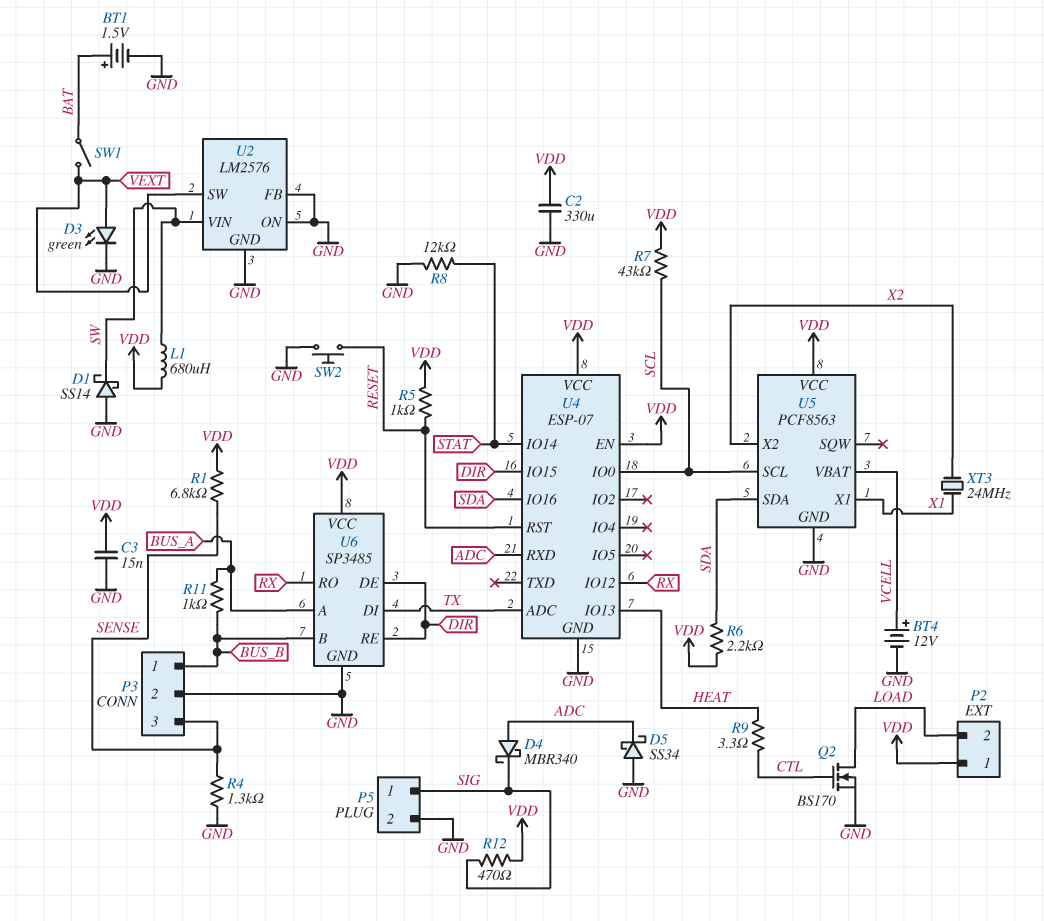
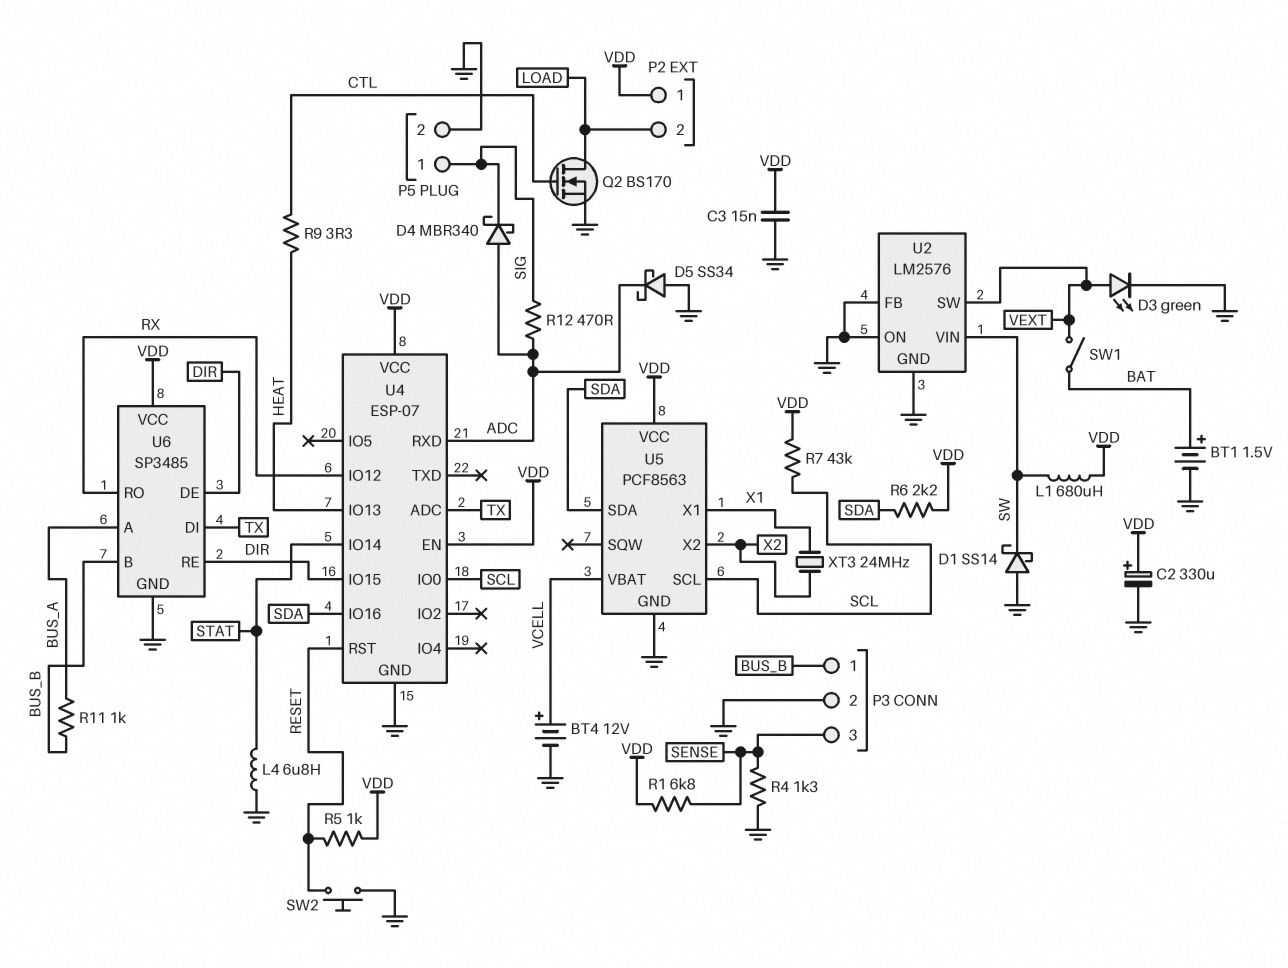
C2: 330uF (GND, VDD) -> 330uF (plus VDD, minus GND)
L4: none -> 6.8uH (GND, STAT)
R8: 12k (GND, STAT) -> none
R12: 470 (SIG, VDD) -> 470 (ADC, SIG)

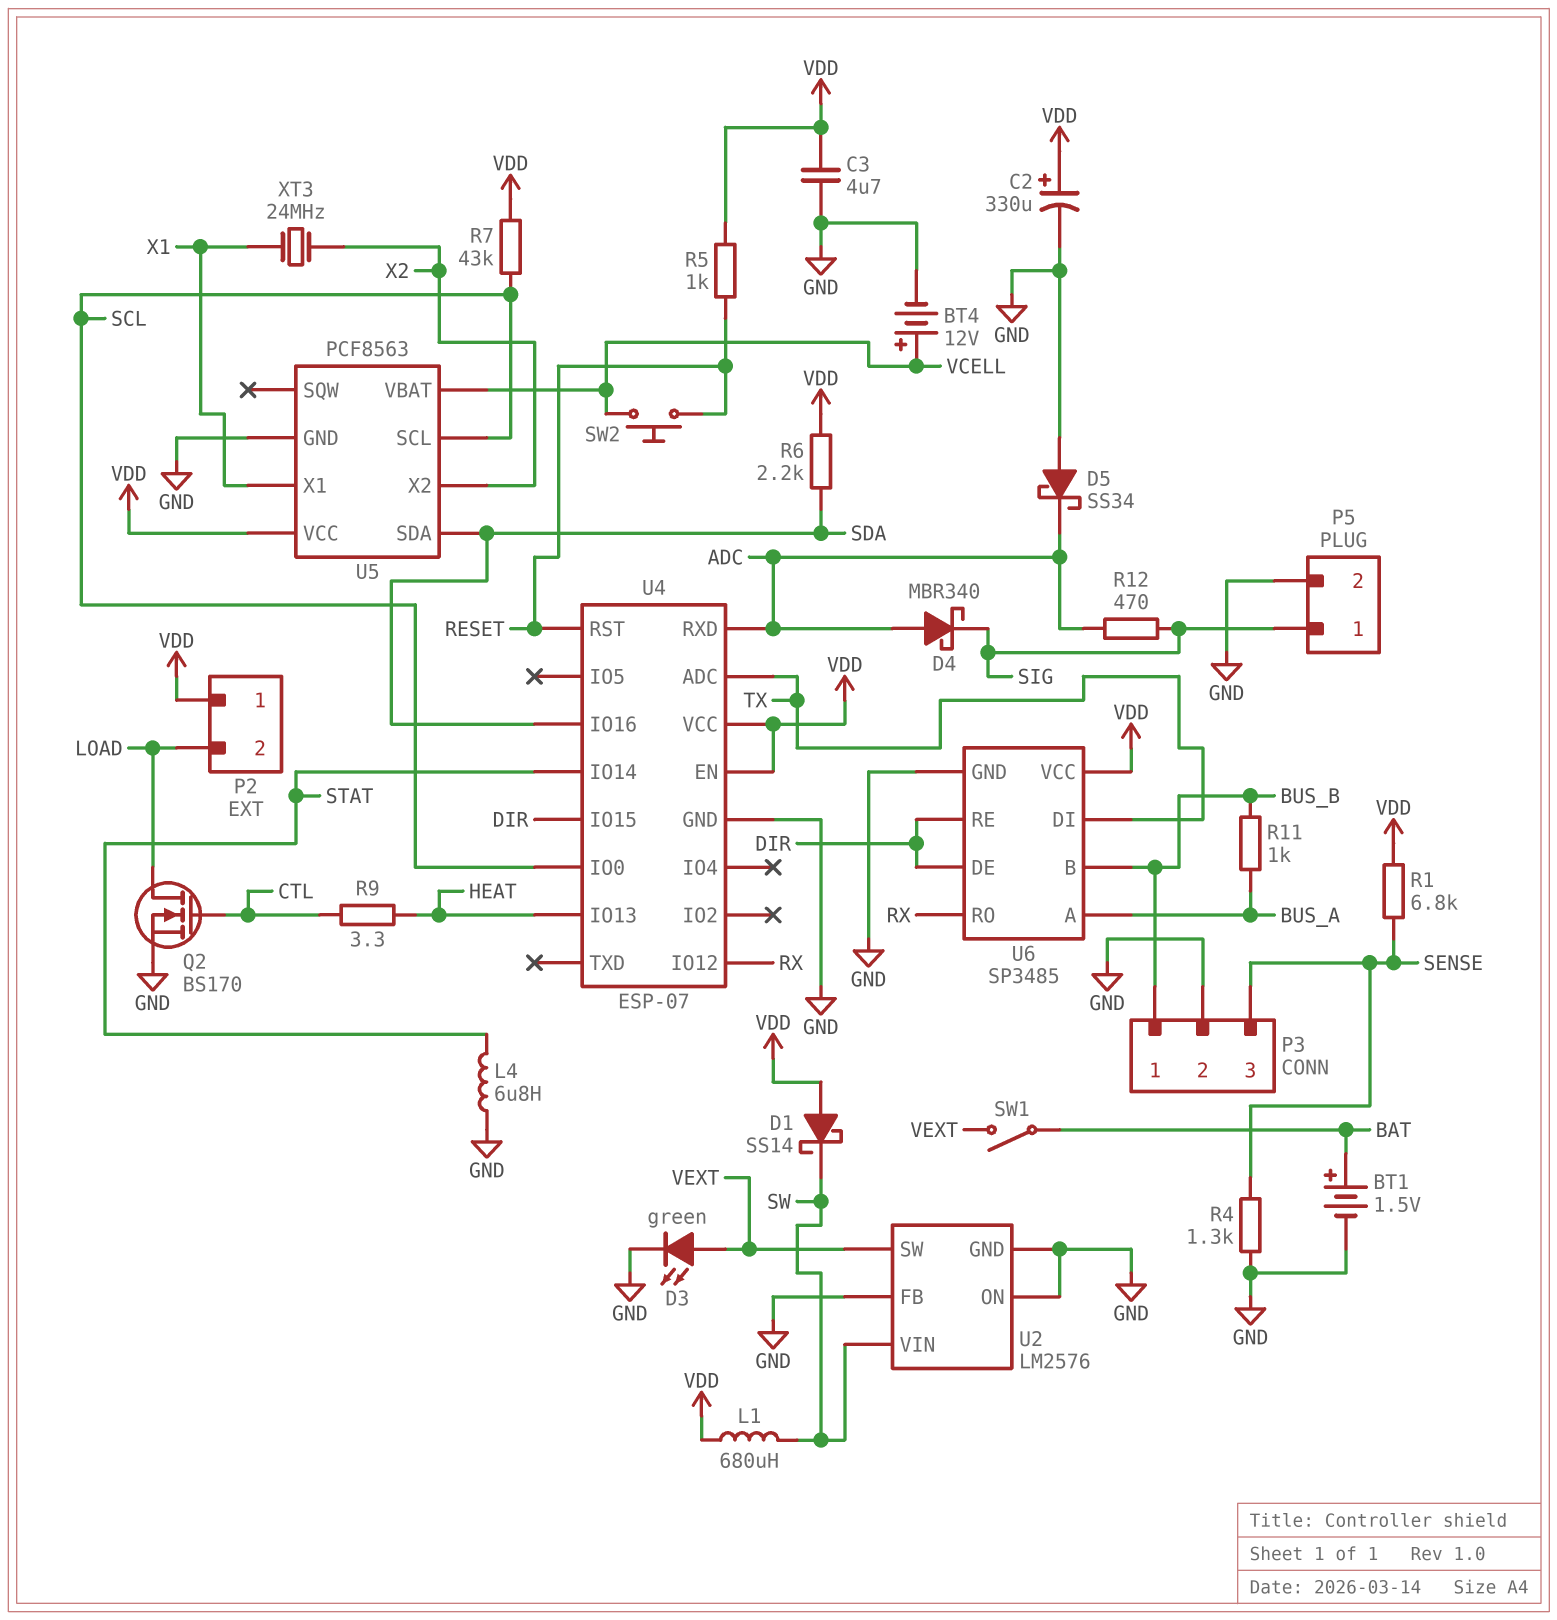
C3: 15nF (GND, VDD) -> 4.7uF (GND, VDD)
D1: schottky SS14 (A GND, K SW) -> schottky SS14 (A VDD, K SW)
SW2: button (GND, RESET) -> button (RESET, VCELL)

